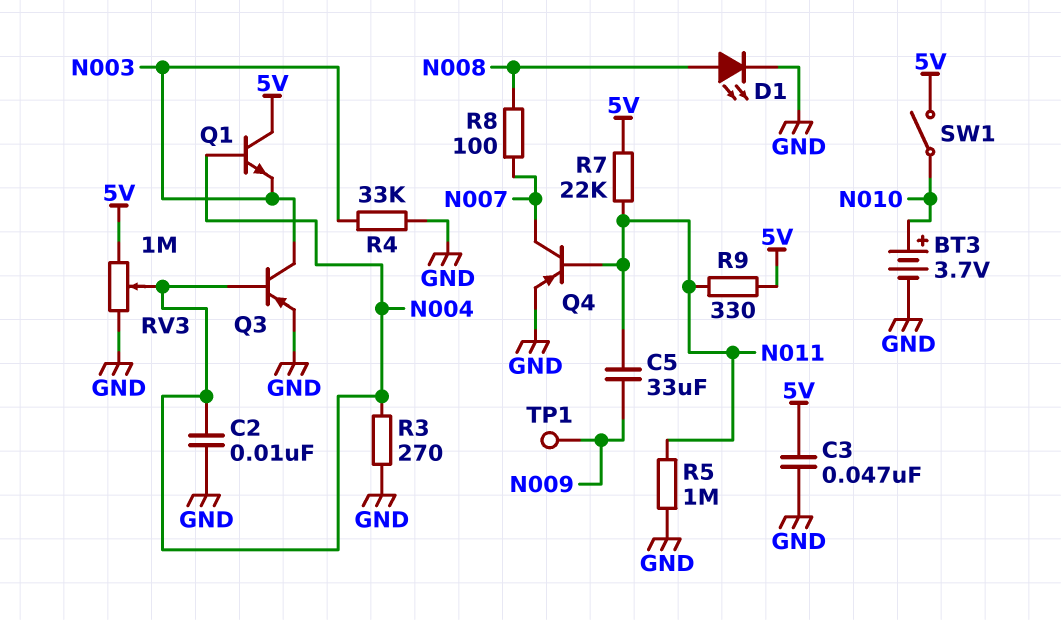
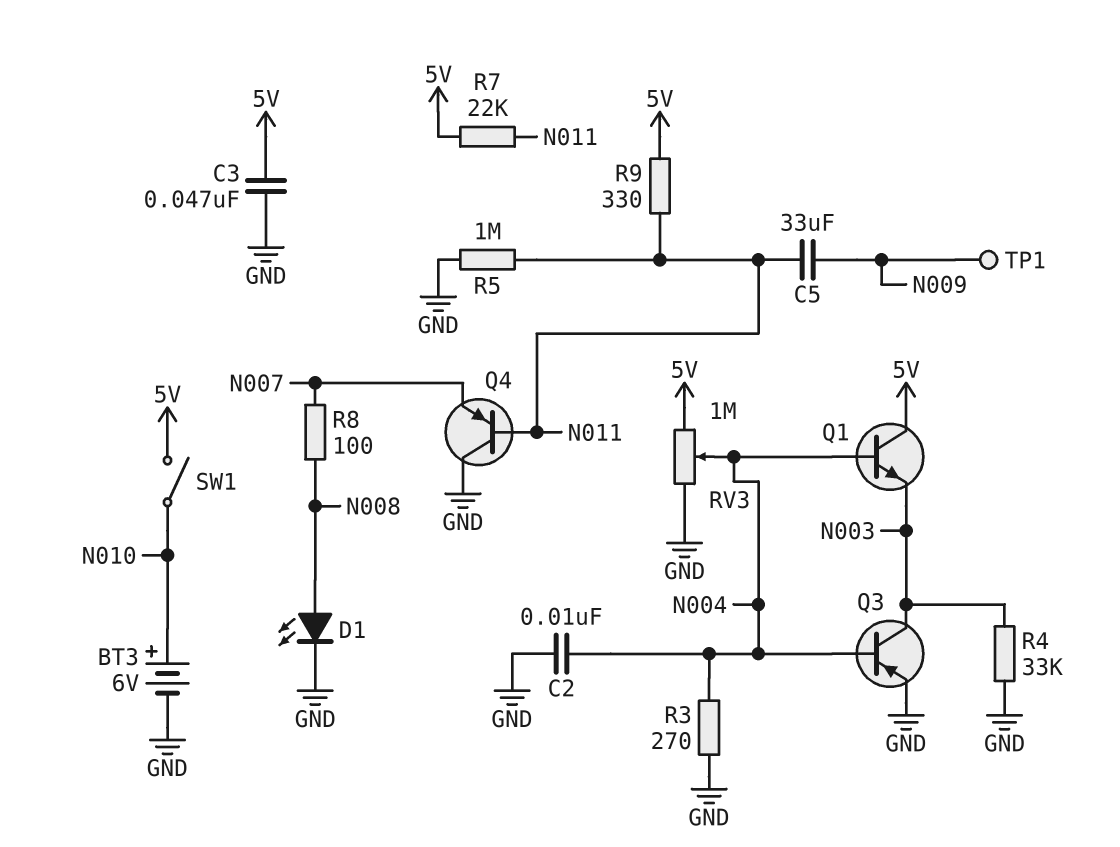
BT3: 3.7V (plus N010, minus GND) -> 6V (plus N010, minus GND)
Q4: PNP (B N011, C N007, E GND) -> PNP (B N011, C GND, E N007)

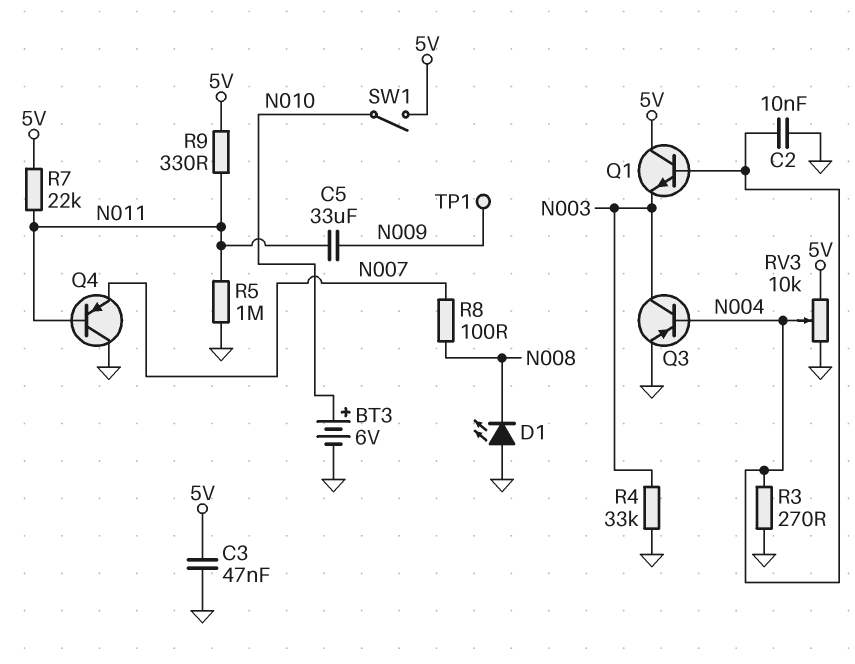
D1: LED (A N008, K GND) -> LED (A GND, K N008)
RV3: 1M (5V, GND, wiper N004) -> 10k (5V, GND, wiper N004)

